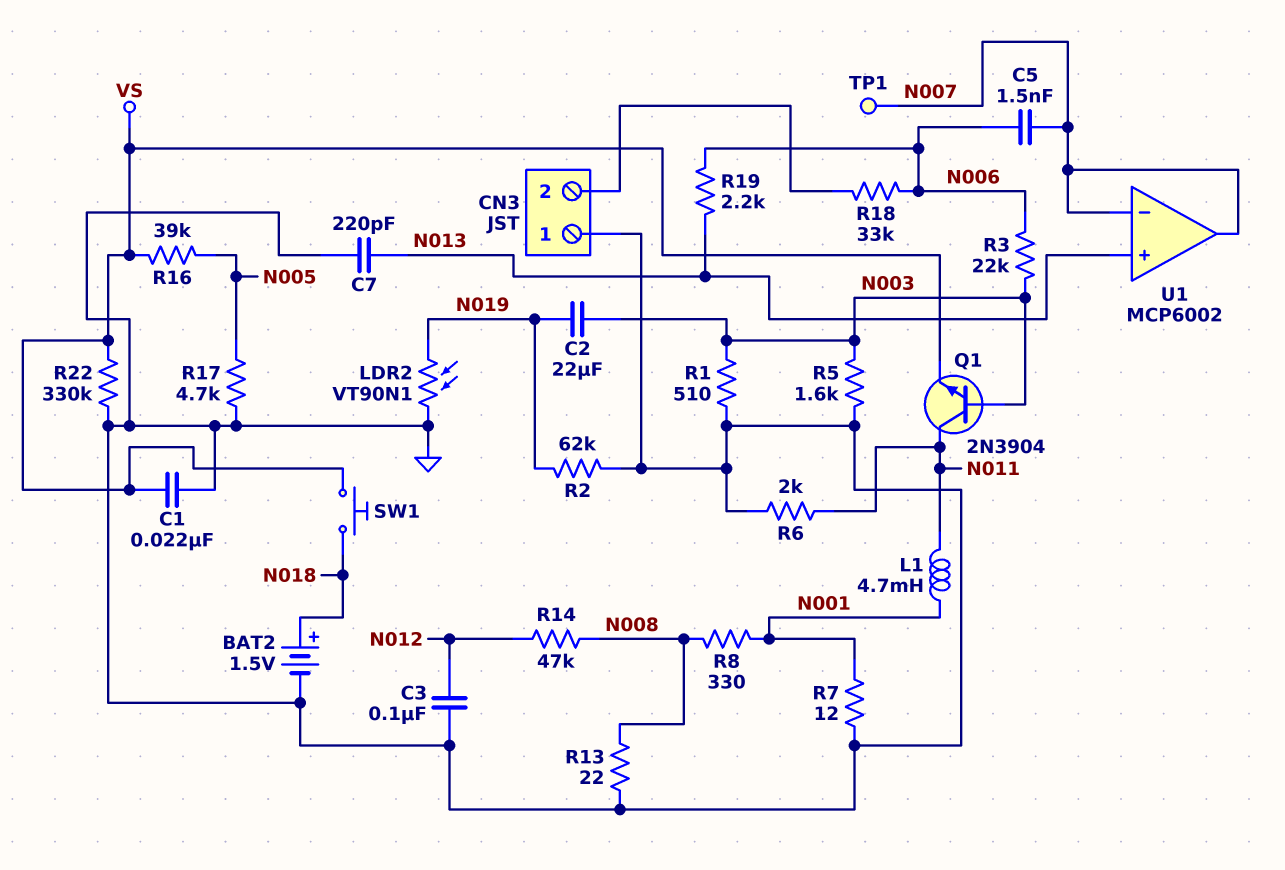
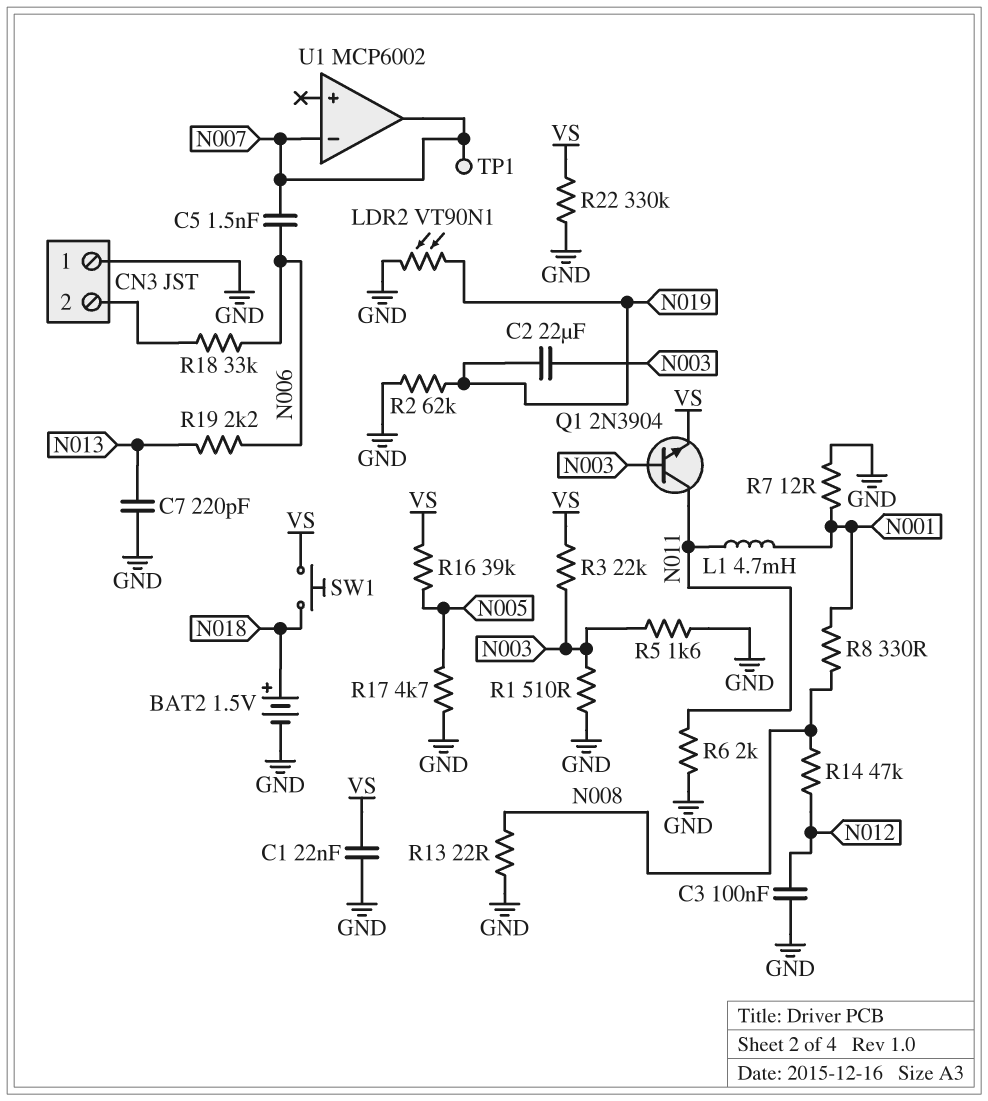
R3: 22k (N003, N006) -> 22k (N003, VS)
U1 pin in+: N013 -> none

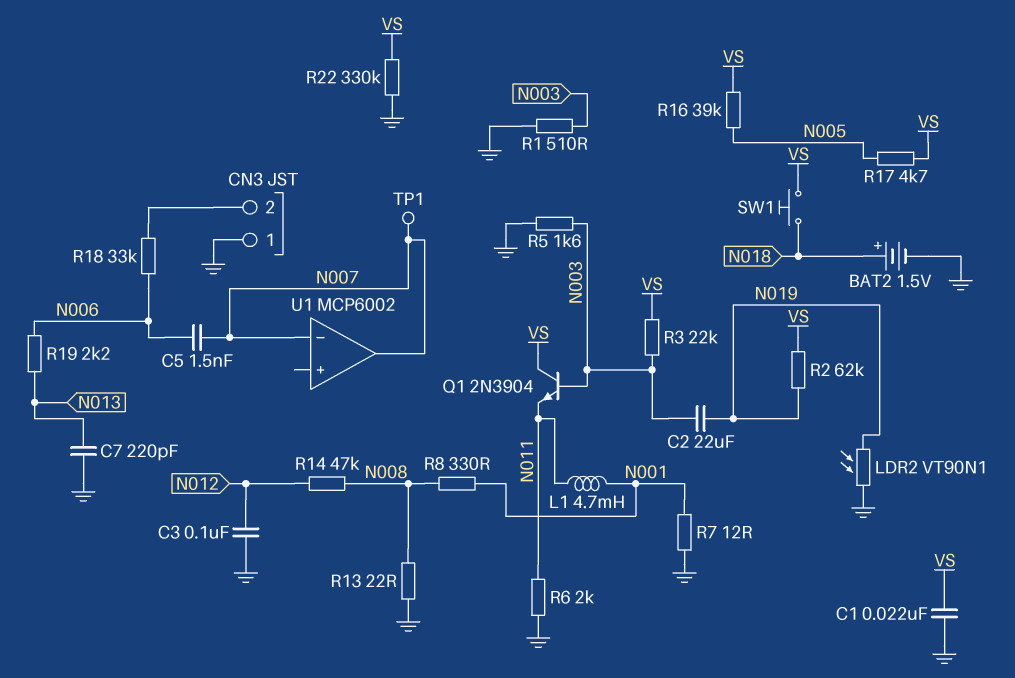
Q1: NPN 2N3904 (B N003, C N011, E VS) -> NPN 2N3904 (B N003, C VS, E N011)
R2: 62k (GND, N019) -> 62k (N019, VS)
R17: 4.7k (GND, N005) -> 4.7k (N005, VS)

